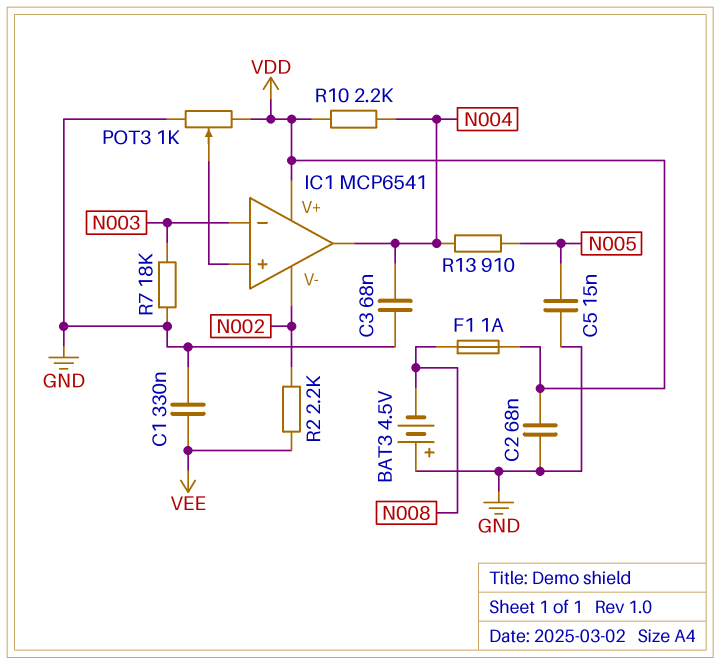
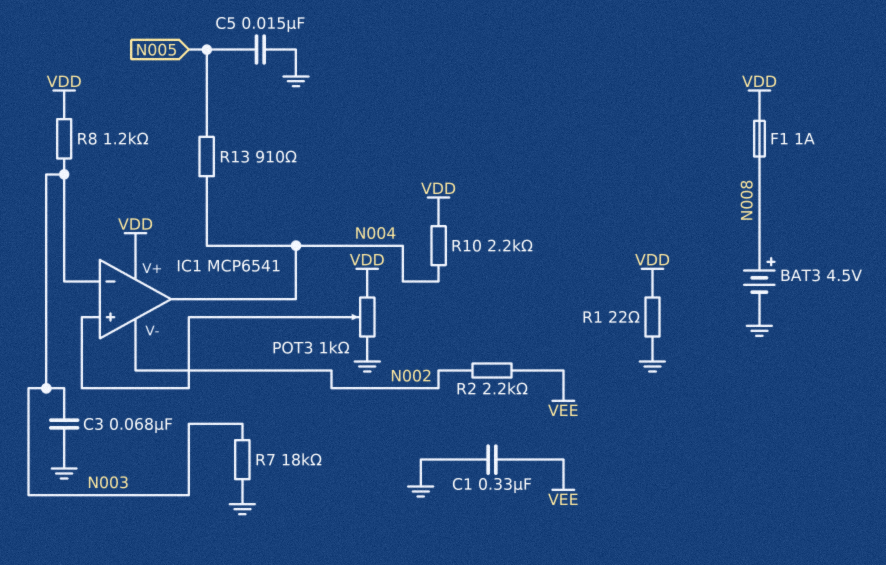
BAT3: 4.5V (plus GND, minus N008) -> 4.5V (plus N008, minus GND)
C2: 68nF (GND, VDD) -> none
C3: 68nF (GND, N004) -> 68nF (GND, N003)
R1: none -> 22 (GND, VDD)
R8: none -> 1.2k (N003, VDD)

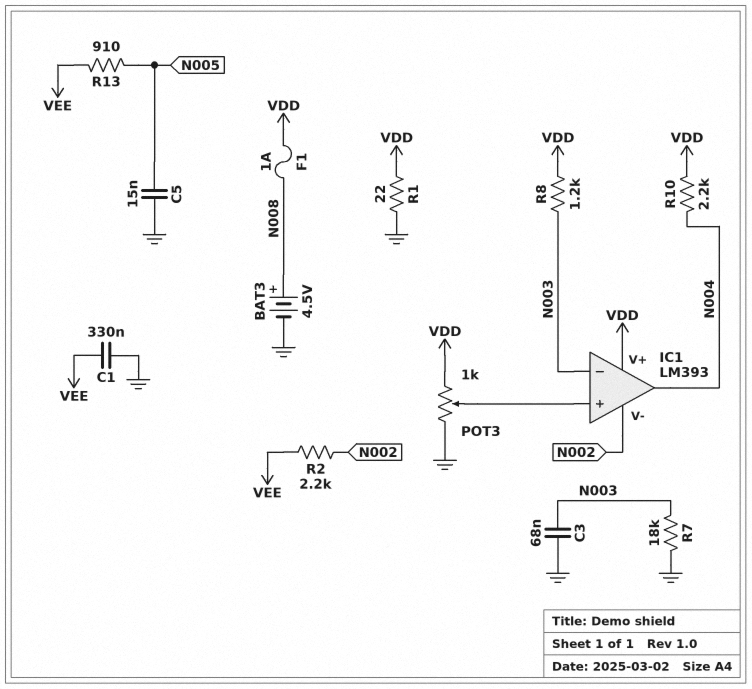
IC1: MCP6541 -> LM393
R13: 910 (N004, N005) -> 910 (N005, VEE)

